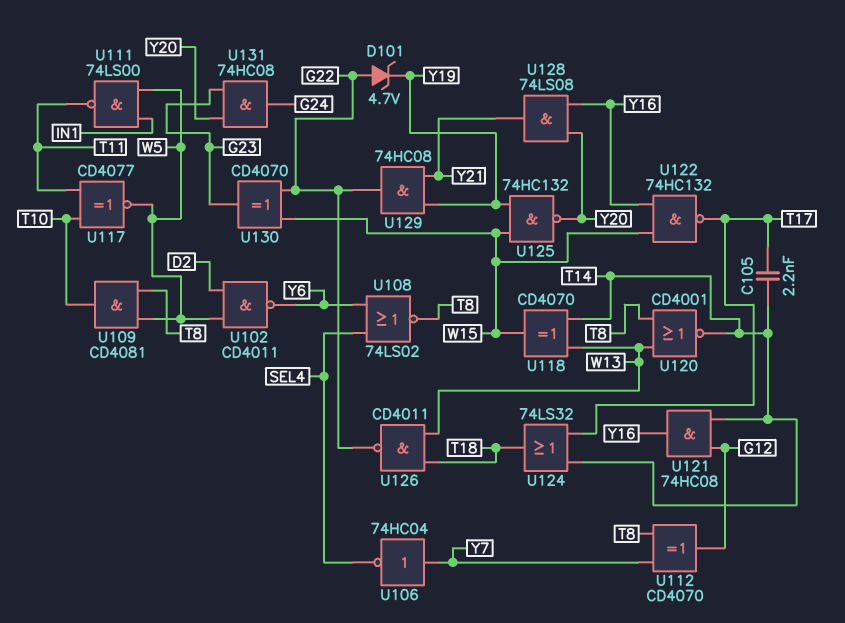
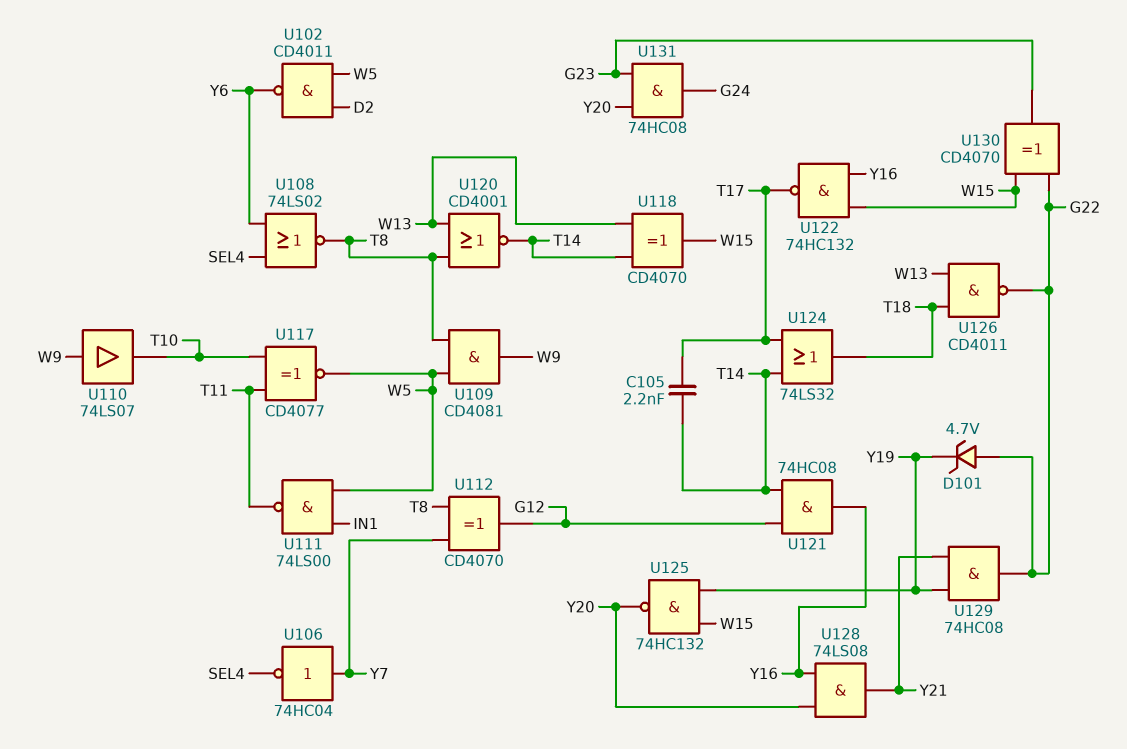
U109: AND CD4081 (in T8, in W5, out T10) -> AND CD4081 (in T8, in W5, out W9)
U110: none -> buffer 74LS07 (in W9, out T10)

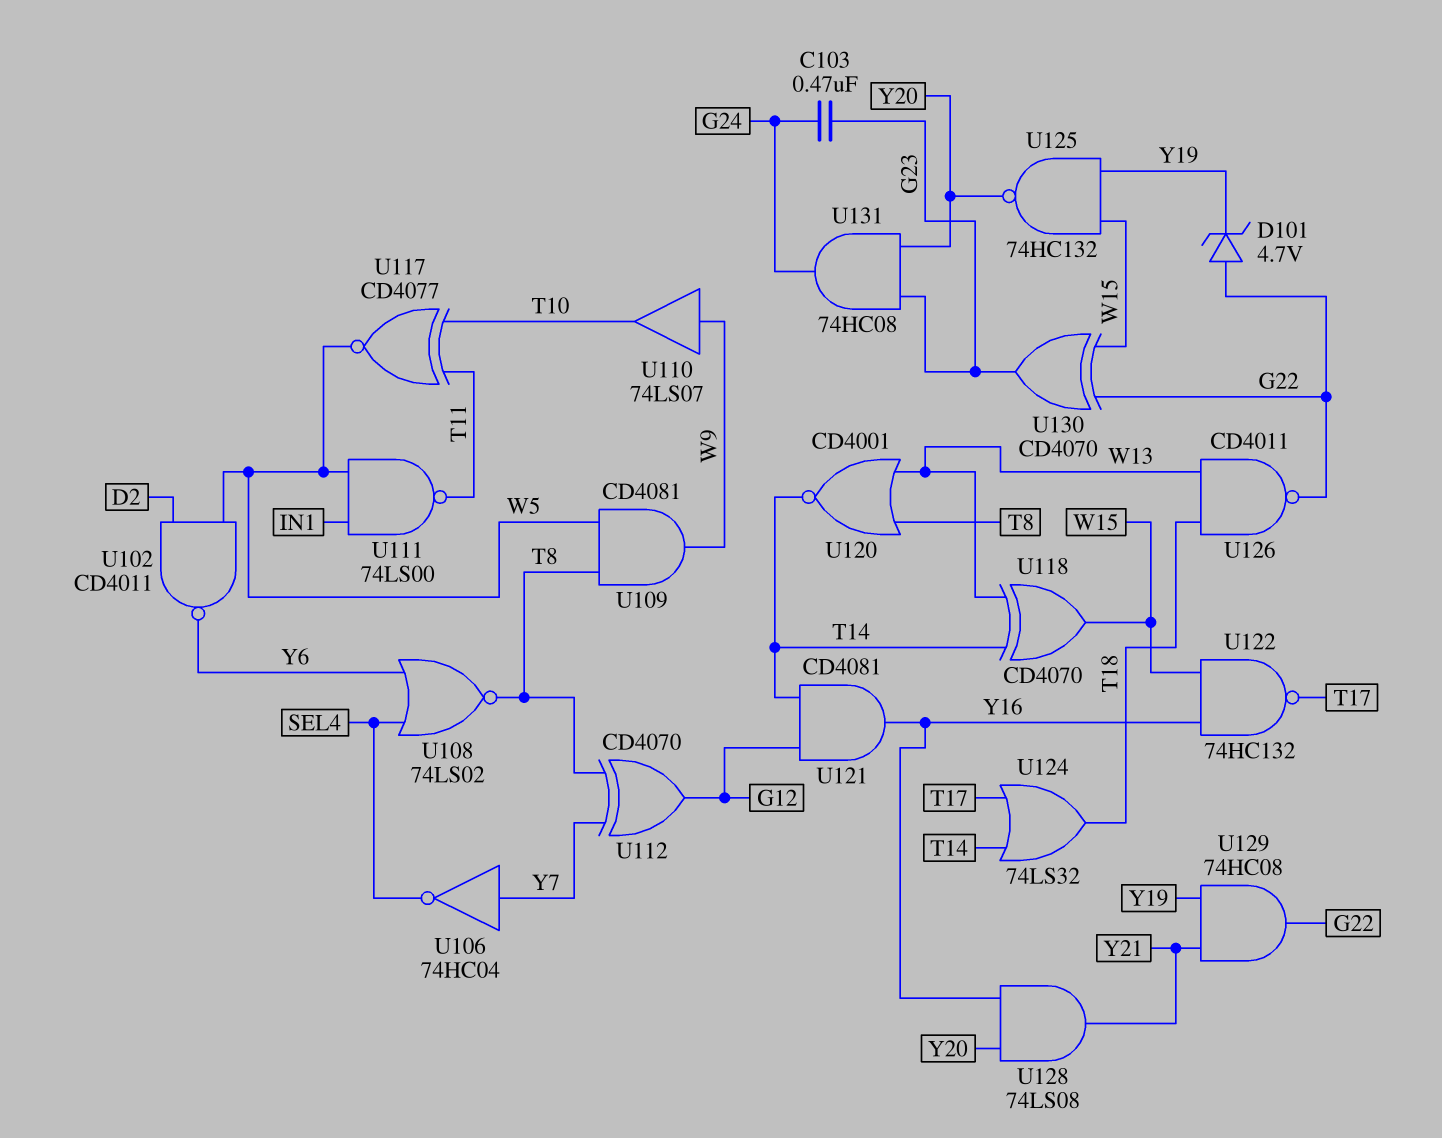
C103: none -> 470nF (G23, G24)
C105: 2.2nF (T14, T17) -> none
U121: AND 74HC08 (in G12, in T14, out Y16) -> AND CD4081 (in G12, in T14, out Y16)

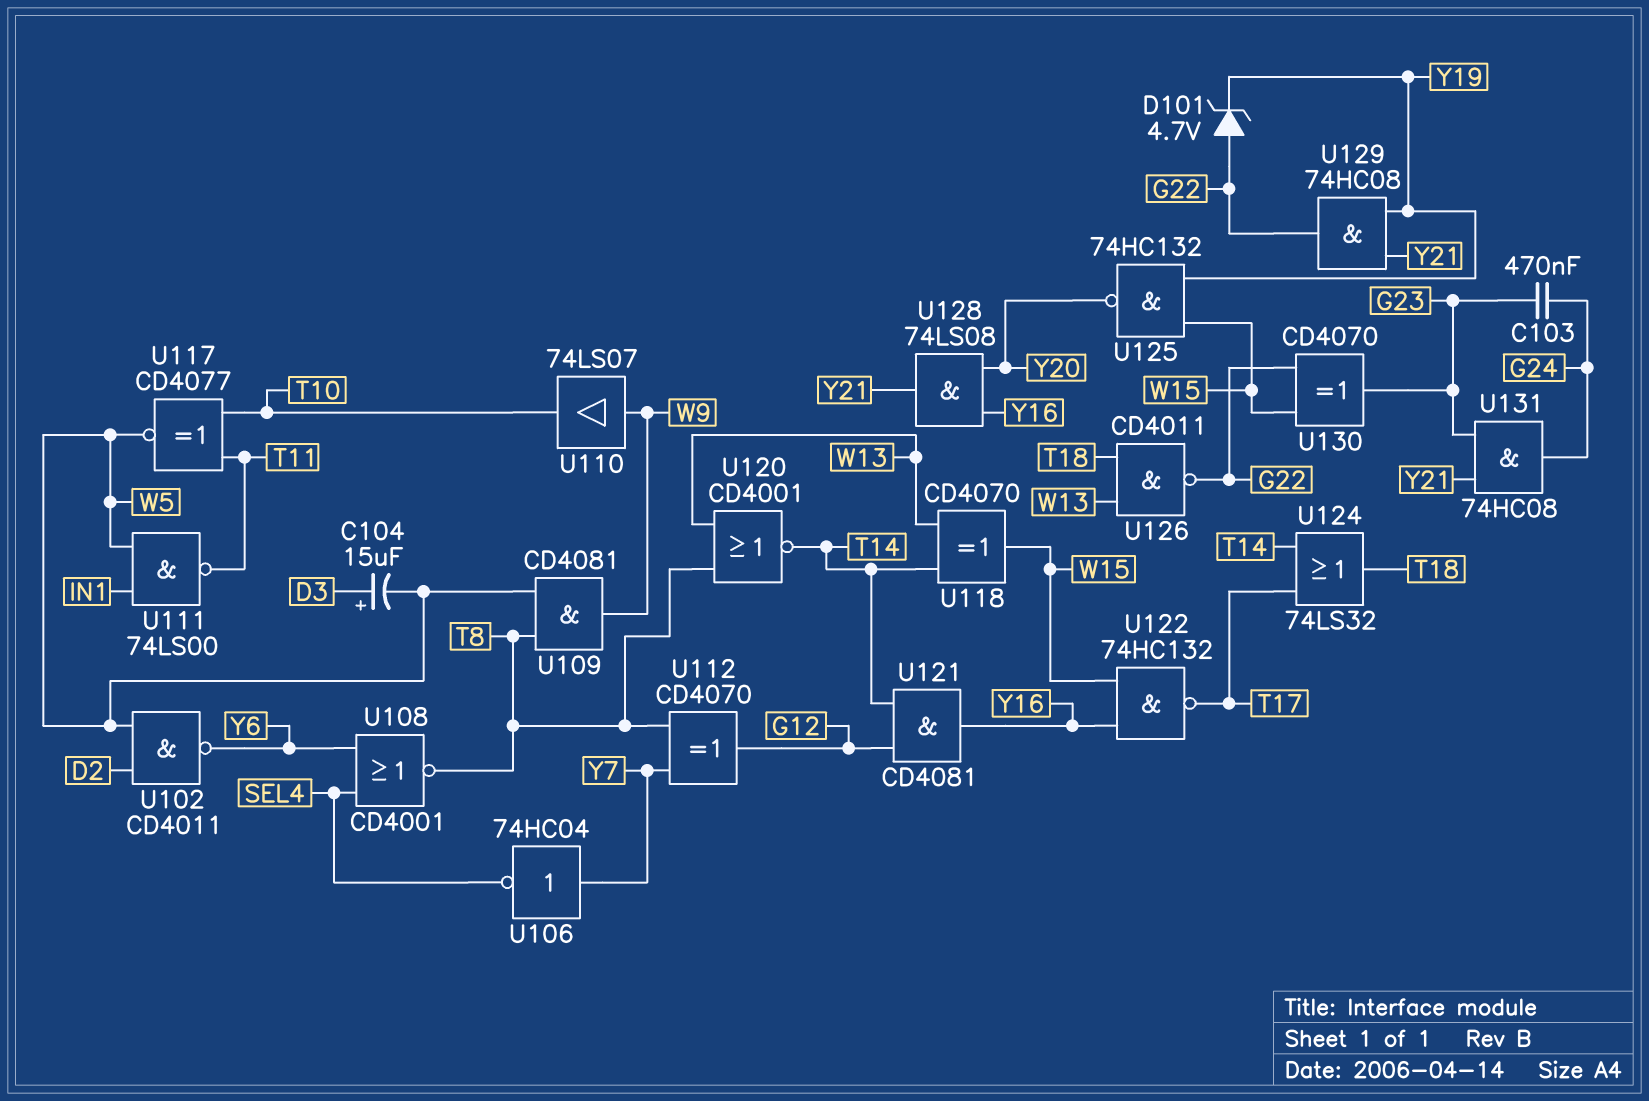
C104: none -> 15uF (plus D3, minus W5)
U108: NOR 74LS02 (in SEL4, in Y6, out T8) -> NOR CD4001 (in SEL4, in Y6, out T8)
U131: AND 74HC08 (in G23, in Y20, out G24) -> AND 74HC08 (in G23, in Y21, out G24)

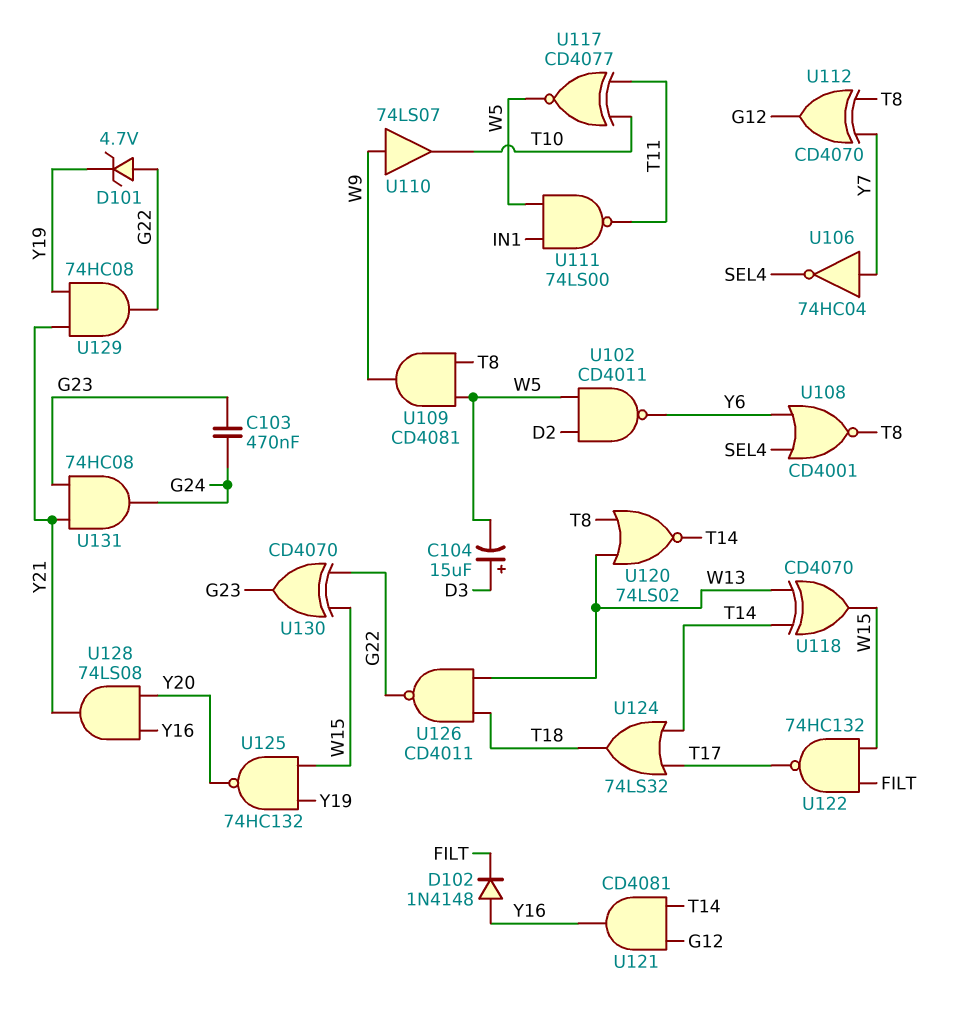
D102: none -> diode 1N4148 (A Y16, K FILT)
U120: NOR CD4001 (in T8, in W13, out T14) -> NOR 74LS02 (in T8, in W13, out T14)
U122: NAND 74HC132 (in W15, in Y16, out T17) -> NAND 74HC132 (in FILT, in W15, out T17)

